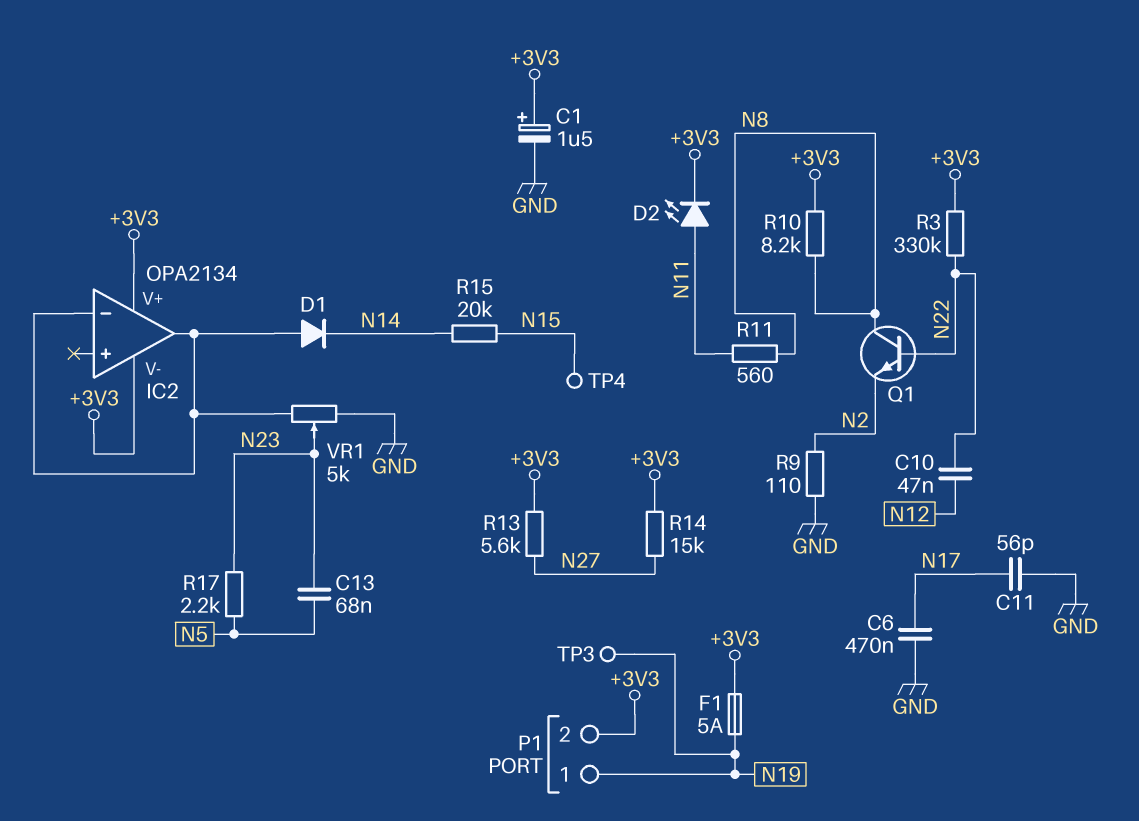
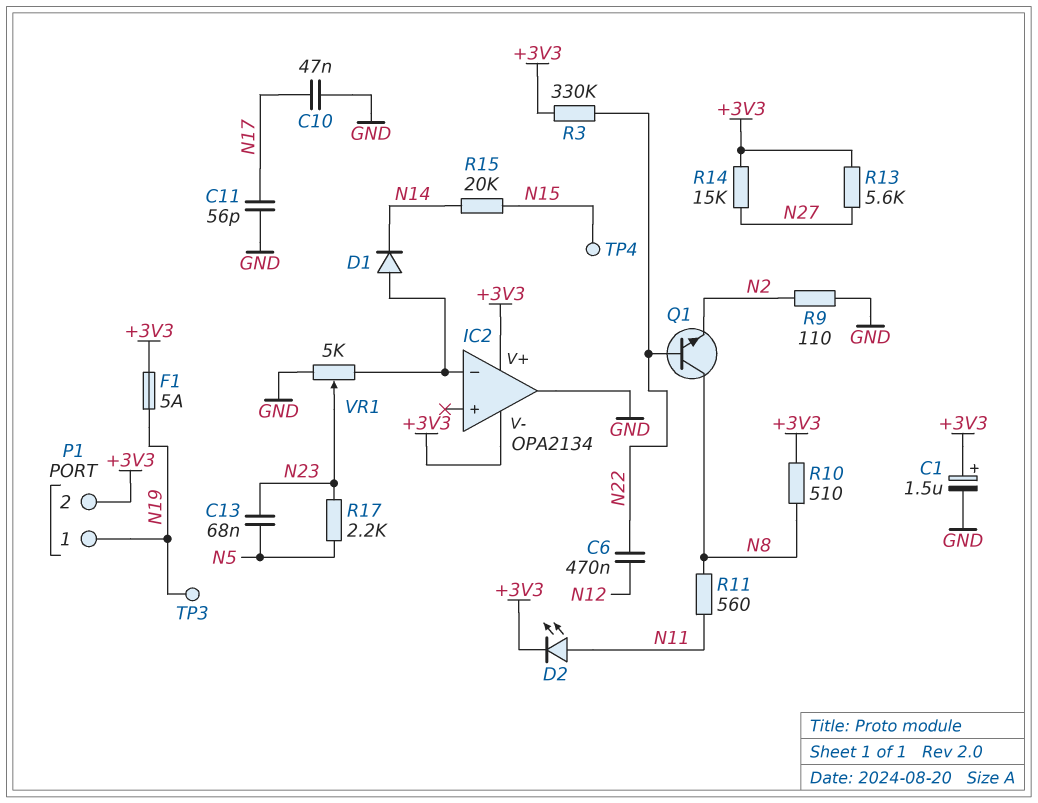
C6: 470nF (GND, N17) -> 470nF (N12, N22)
C10: 47nF (N12, N22) -> 47nF (GND, N17)
IC2 pin out: IC2/in- -> GND
R10: 8.2k (+3V3, N8) -> 510 (+3V3, N8)

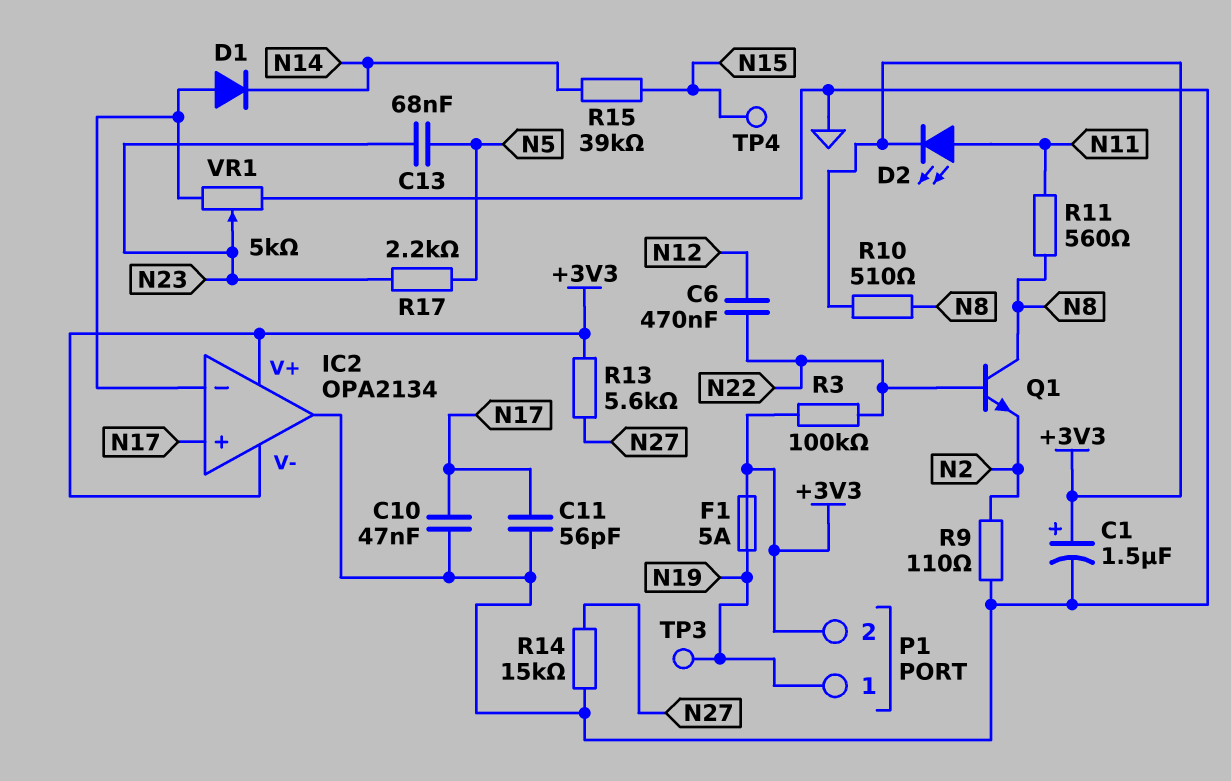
IC2 pin in+: none -> N17
R3: 330k (+3V3, N22) -> 100k (+3V3, N22)
R14: 15k (+3V3, N27) -> 15k (GND, N27)
R15: 20k (N14, N15) -> 39k (N14, N15)

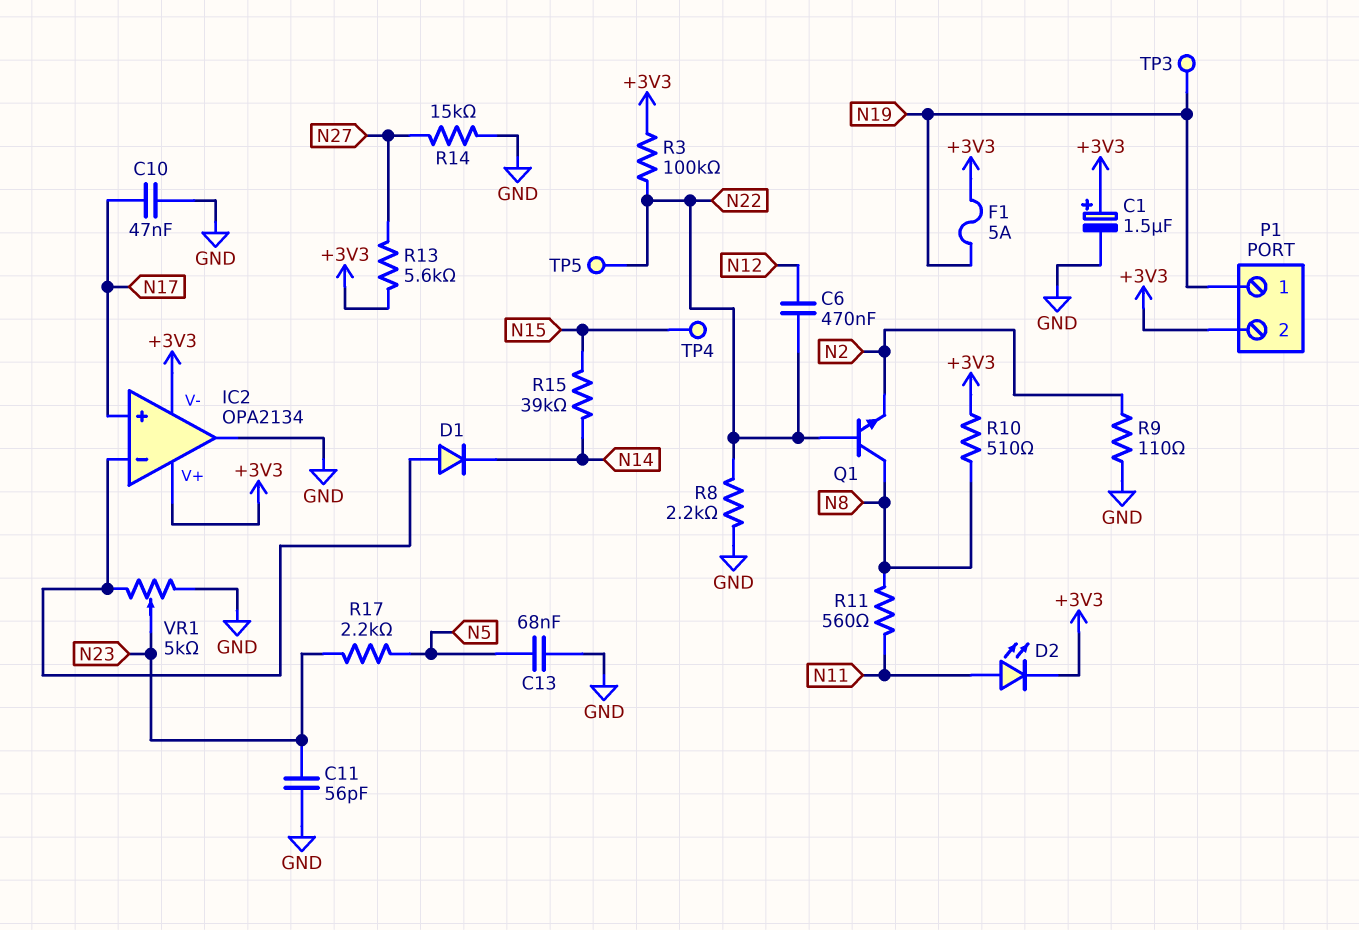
C11: 56pF (GND, N17) -> 56pF (GND, N23)
C13: 68nF (N5, N23) -> 68nF (GND, N5)
R8: none -> 2.2k (GND, N22)
TP5: none -> test point (N22)

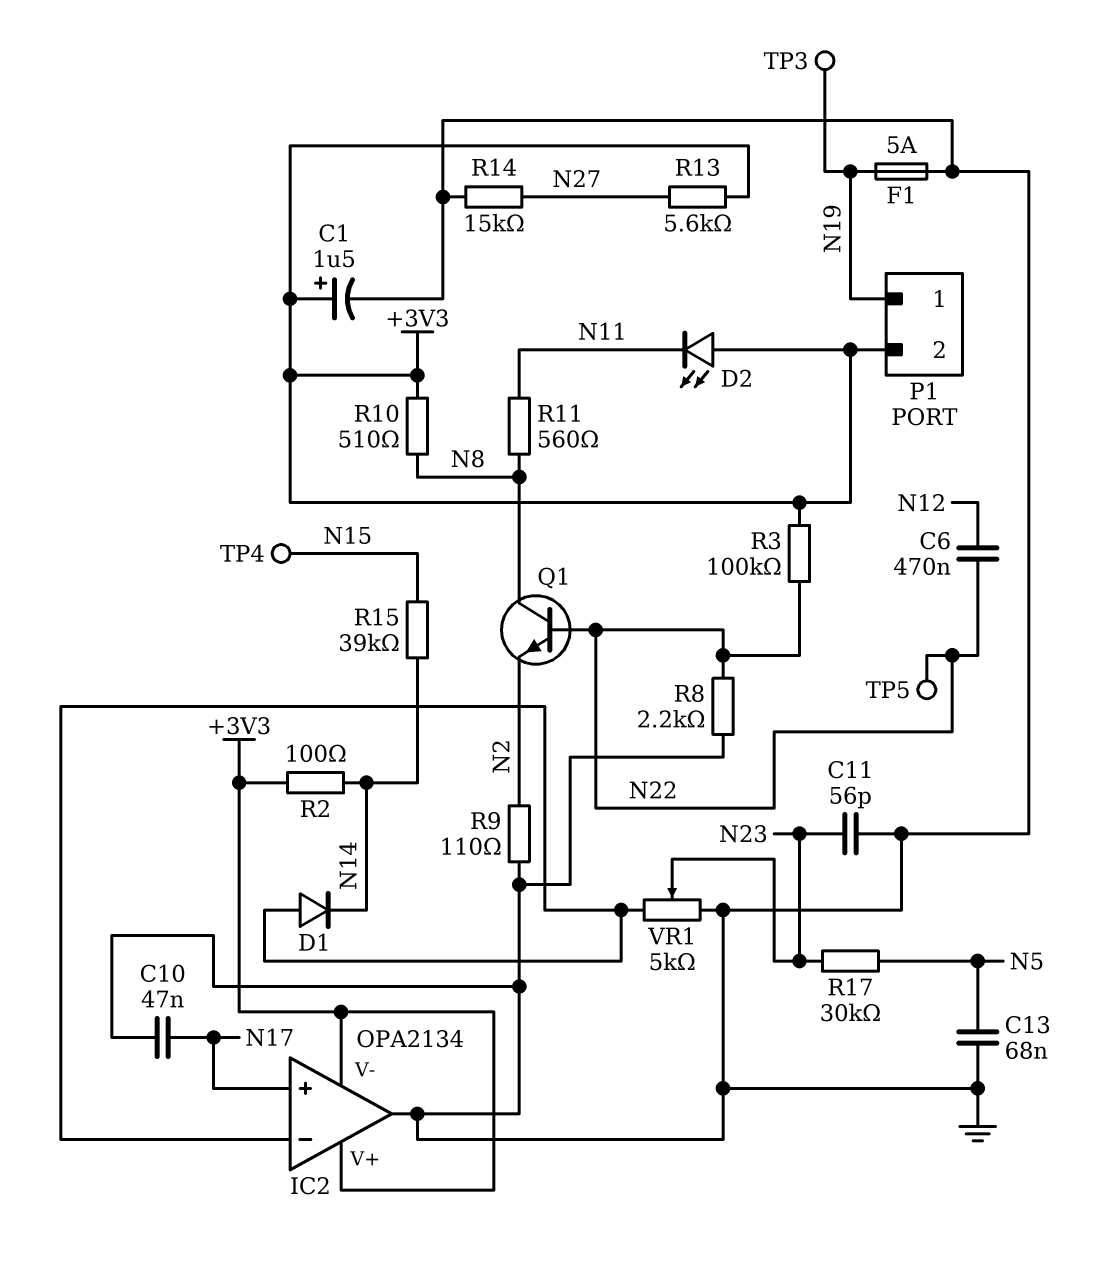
D2: LED (A N11, K +3V3) -> LED (A +3V3, K N11)
F1: 5A (+3V3, N19) -> 5A (GND, N19)
R2: none -> 100 (+3V3, N14)
R17: 2.2k (N5, N23) -> 30k (N5, N23)

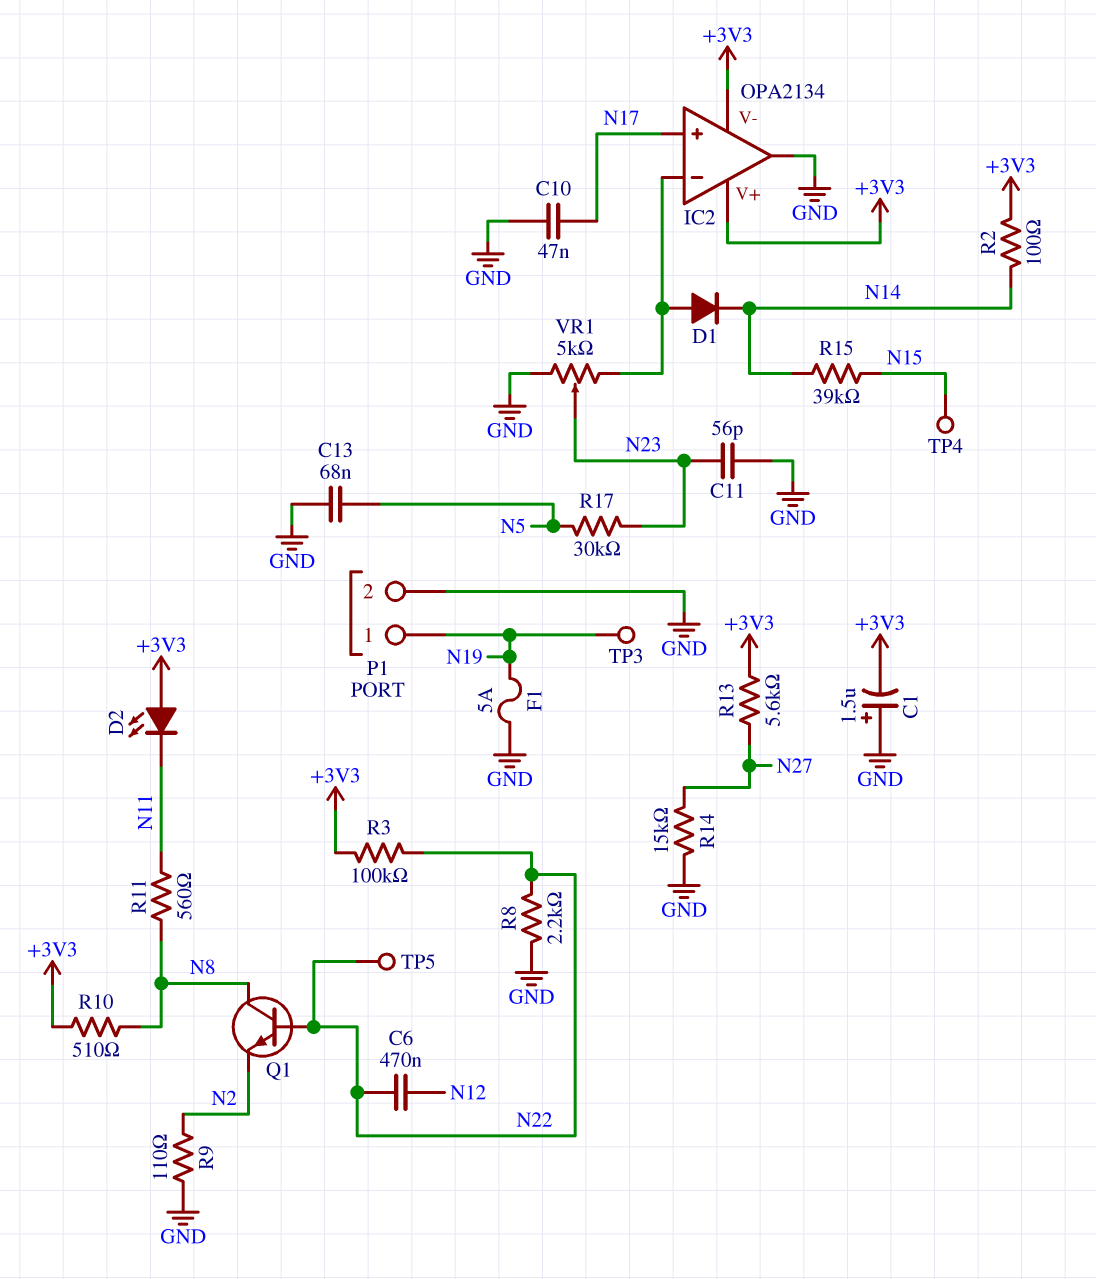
C1: 1.5uF (plus +3V3, minus GND) -> 1.5uF (plus GND, minus +3V3)
P1 pin 2: +3V3 -> GND

